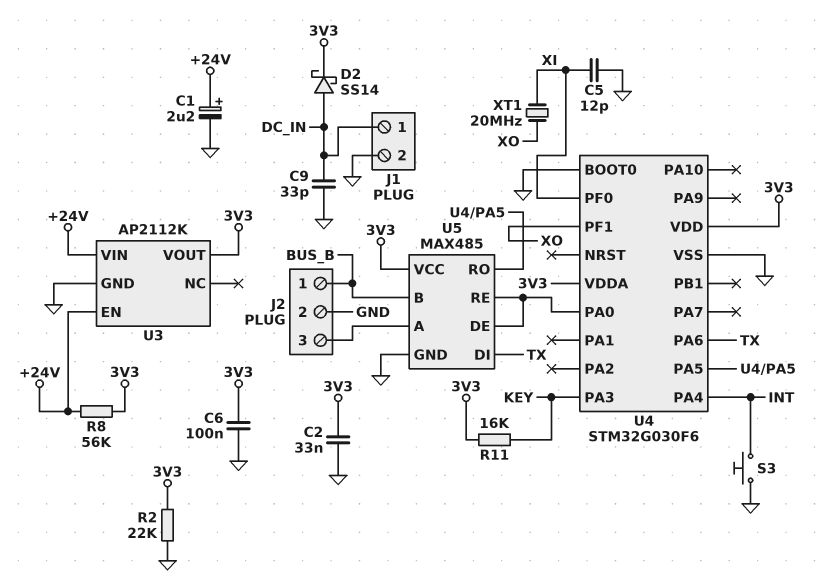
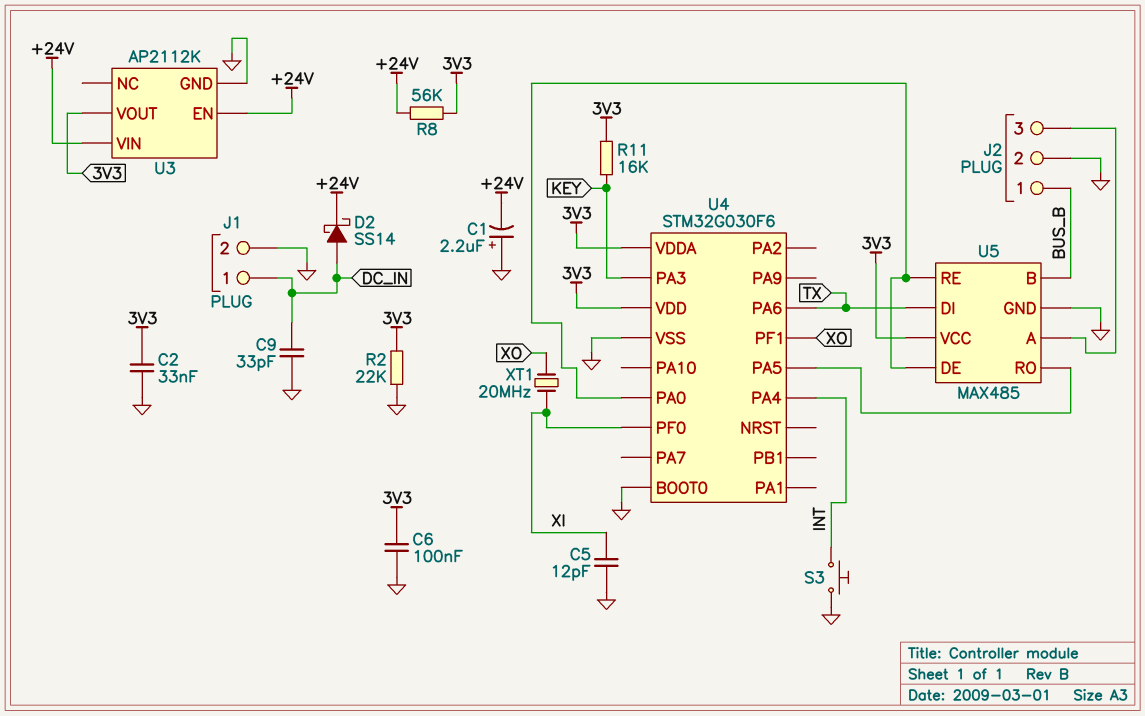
C1: 2.2uF (plus +24V, minus GND) -> 2.2uF (plus GND, minus +24V)
D2: schottky SS14 (A DC_IN, K 3V3) -> schottky SS14 (A DC_IN, K +24V)

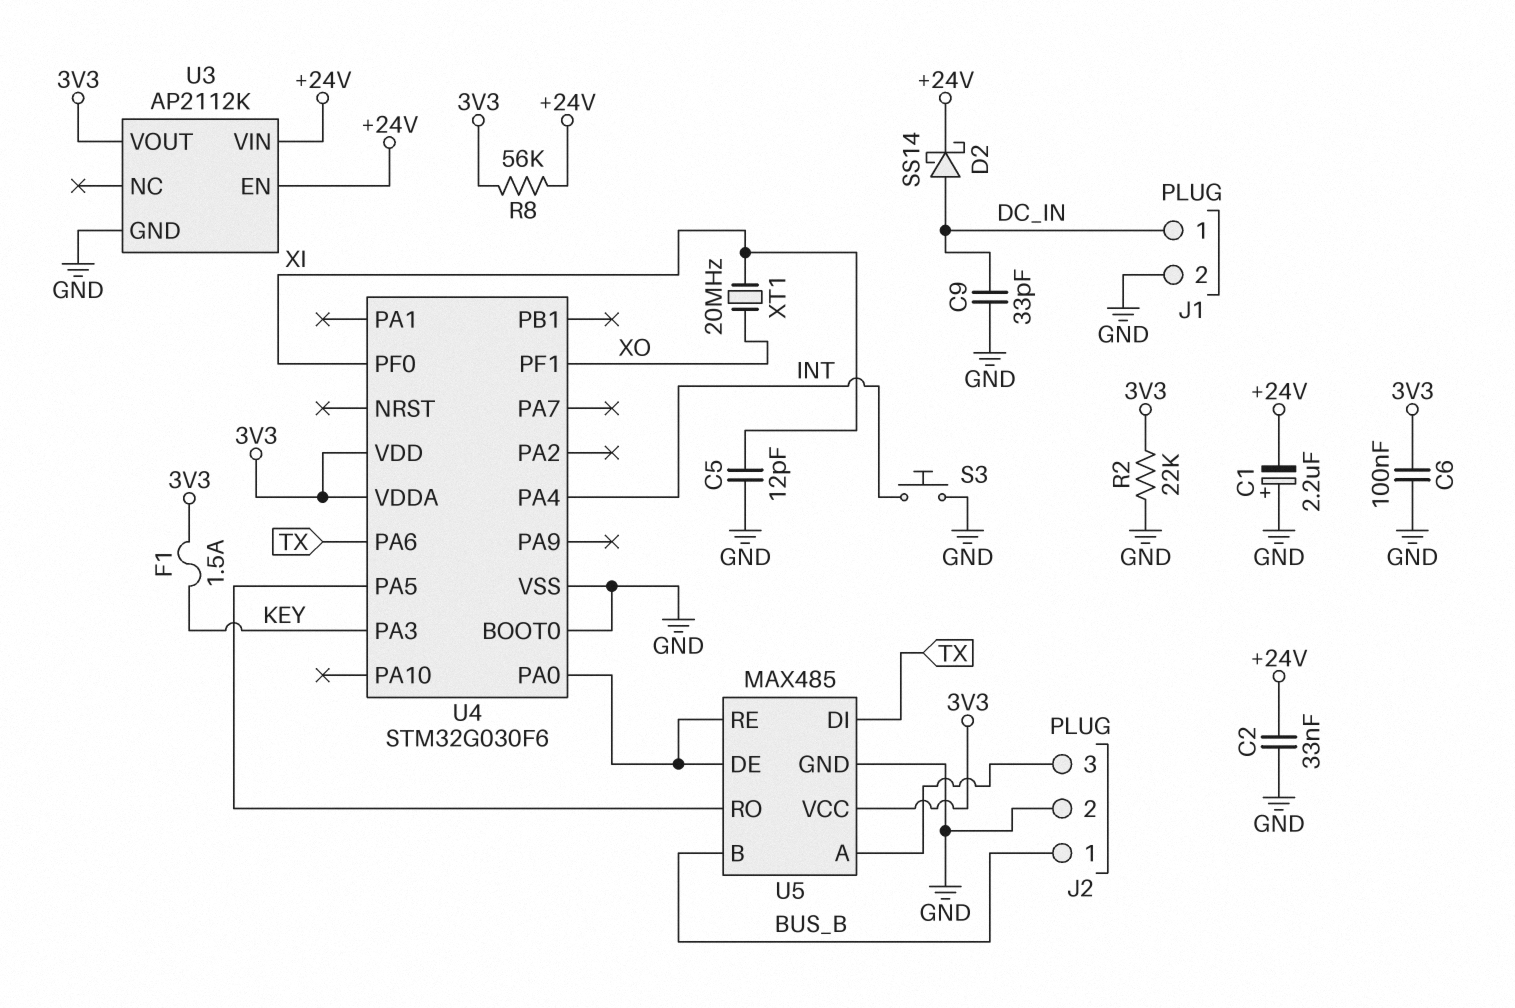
C2: 33nF (3V3, GND) -> 33nF (+24V, GND)
F1: none -> 1.5A (3V3, KEY)
R11: 16k (3V3, KEY) -> none

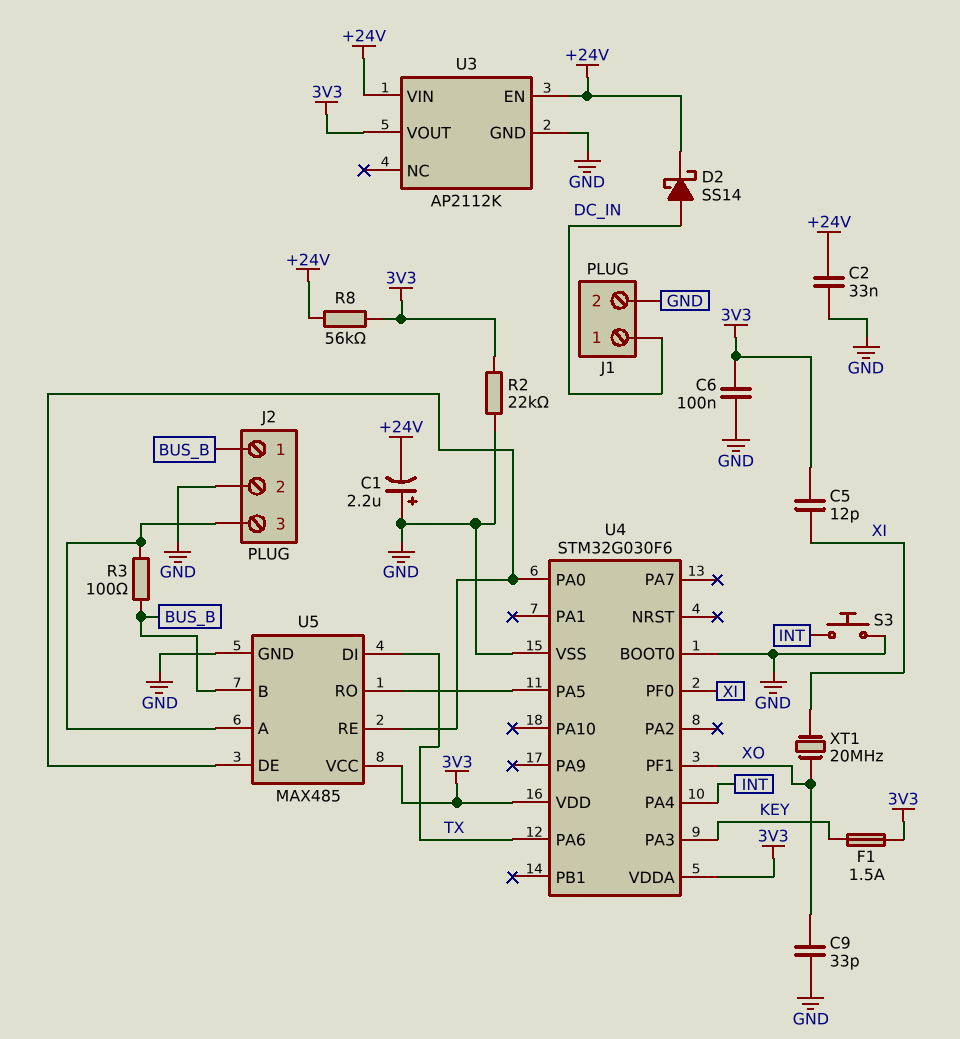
C5: 12pF (GND, XI) -> 12pF (3V3, XI)
C9: 33pF (DC_IN, GND) -> 33pF (GND, XO)
R3: none -> 100 (BUS_B, J2/3)

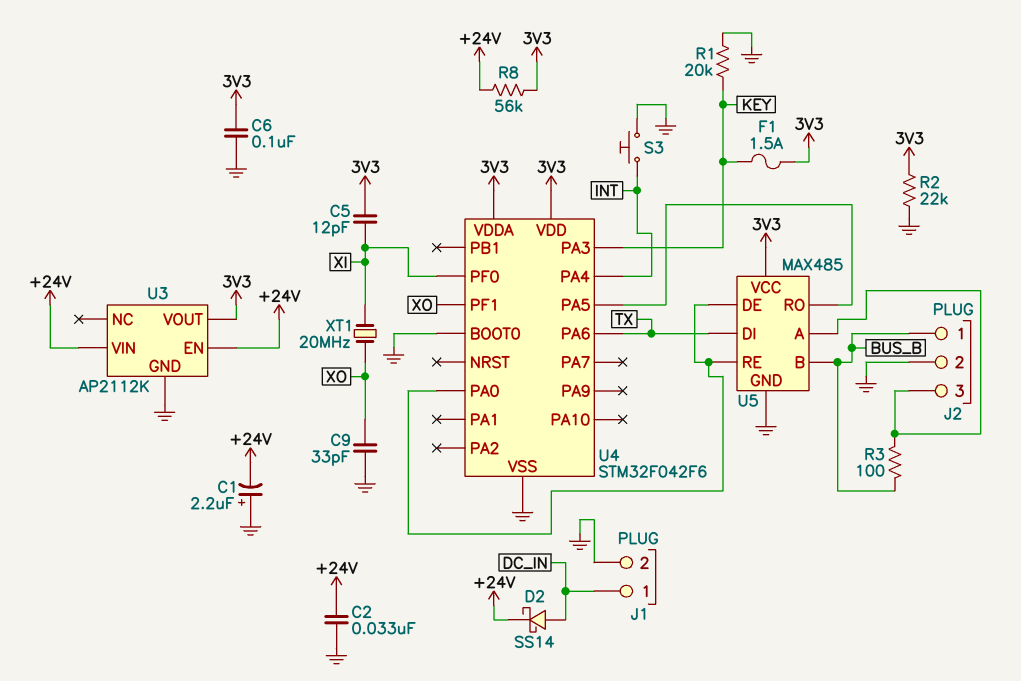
R1: none -> 20k (GND, KEY)
U4: STM32G030F6 -> STM32F042F6

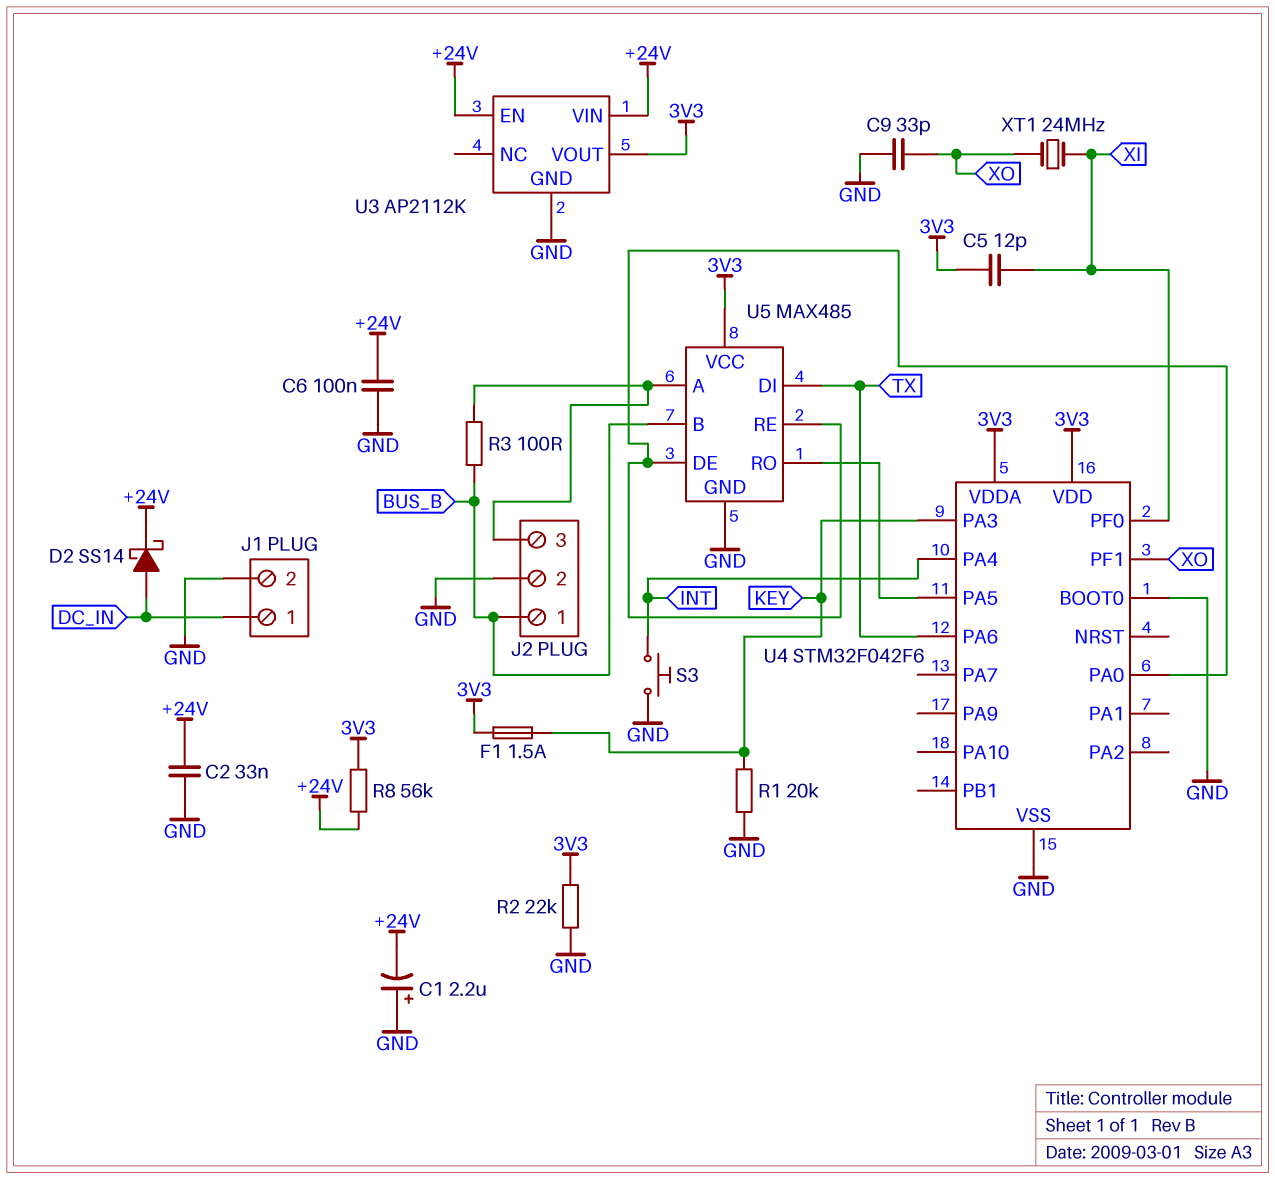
C6: 100nF (3V3, GND) -> 100nF (+24V, GND)
XT1: 20MHz (XI, XO) -> 24MHz (XI, XO)

